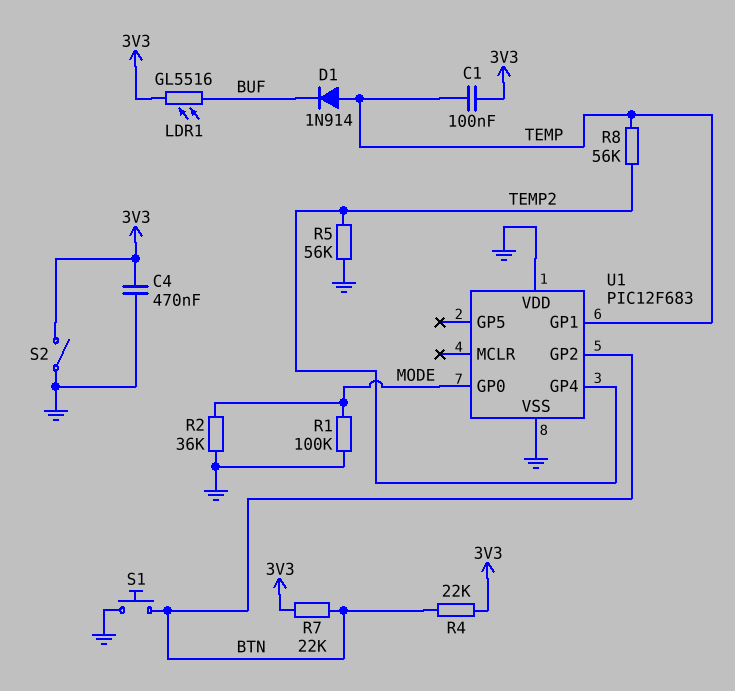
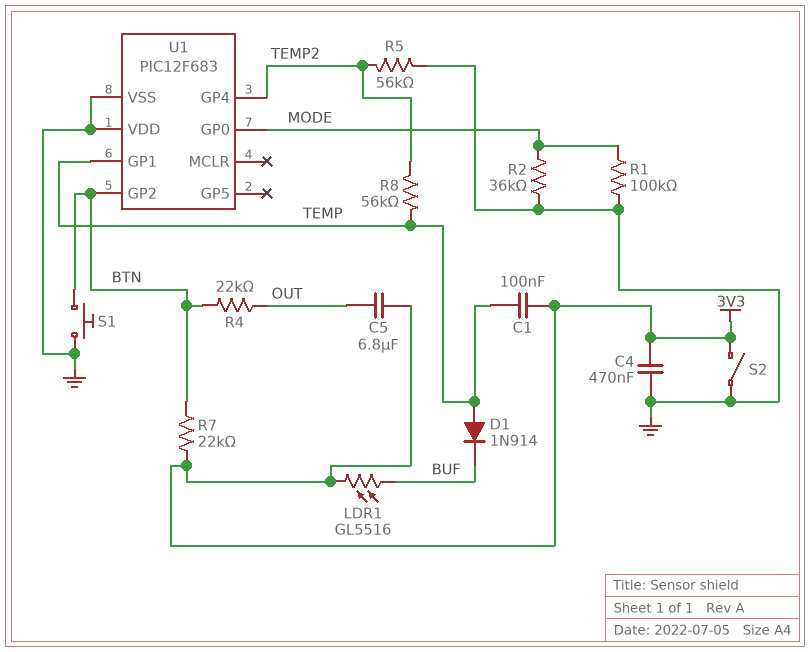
C5: none -> 6.8uF (3V3, OUT)
R4: 22k (3V3, BTN) -> 22k (BTN, OUT)

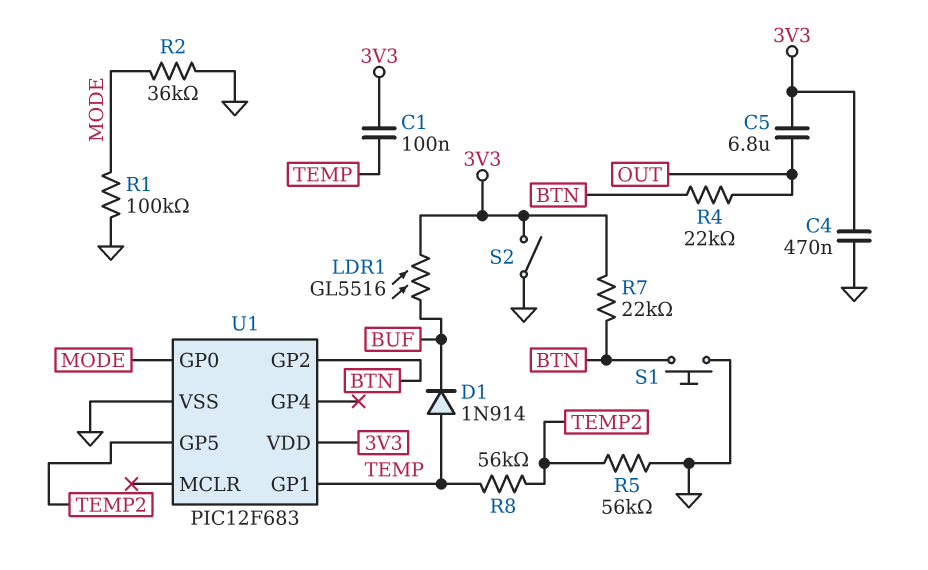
U1 pin GP4: TEMP2 -> none
U1 pin GP5: none -> TEMP2
U1 pin VDD: GND -> 3V3

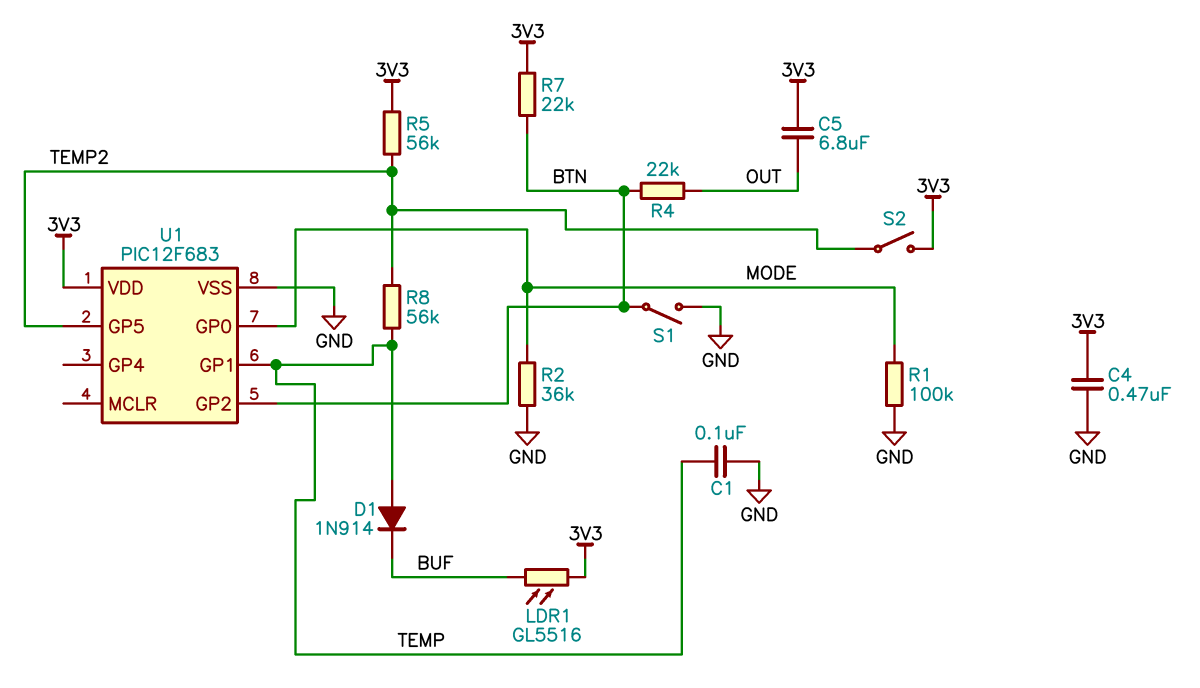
C1: 100nF (3V3, TEMP) -> 100nF (GND, TEMP)
R5: 56k (GND, TEMP2) -> 56k (3V3, TEMP2)
S1: button (BTN, GND) -> switch (BTN, GND)
S2: switch (3V3, GND) -> switch (3V3, TEMP2)

